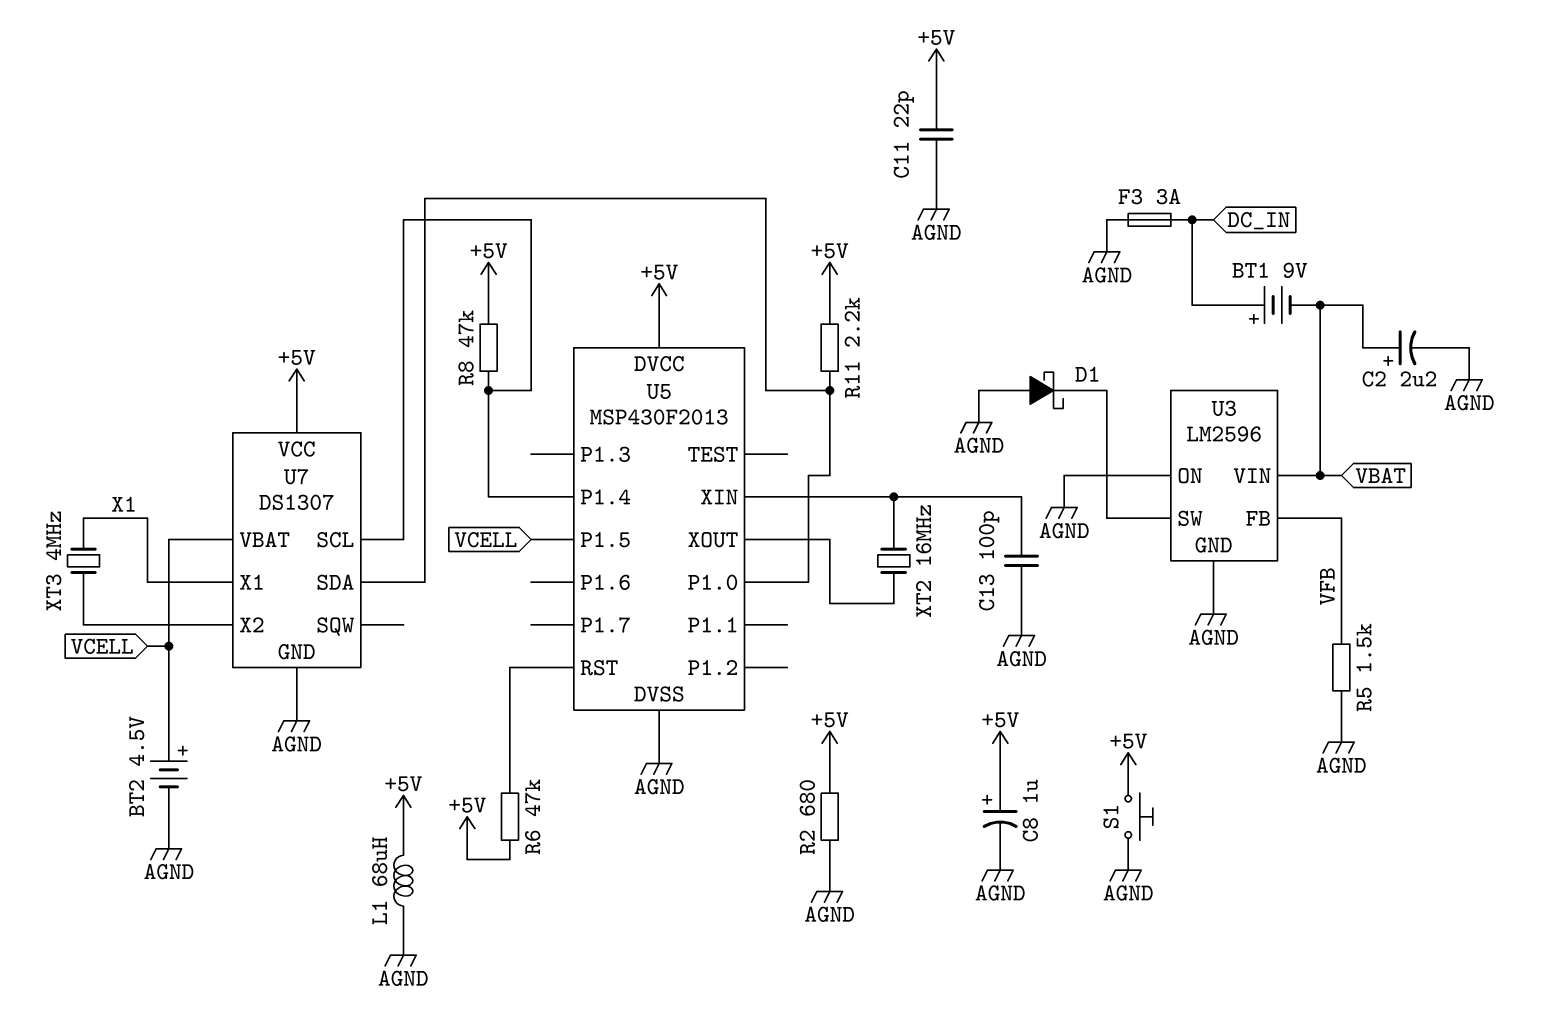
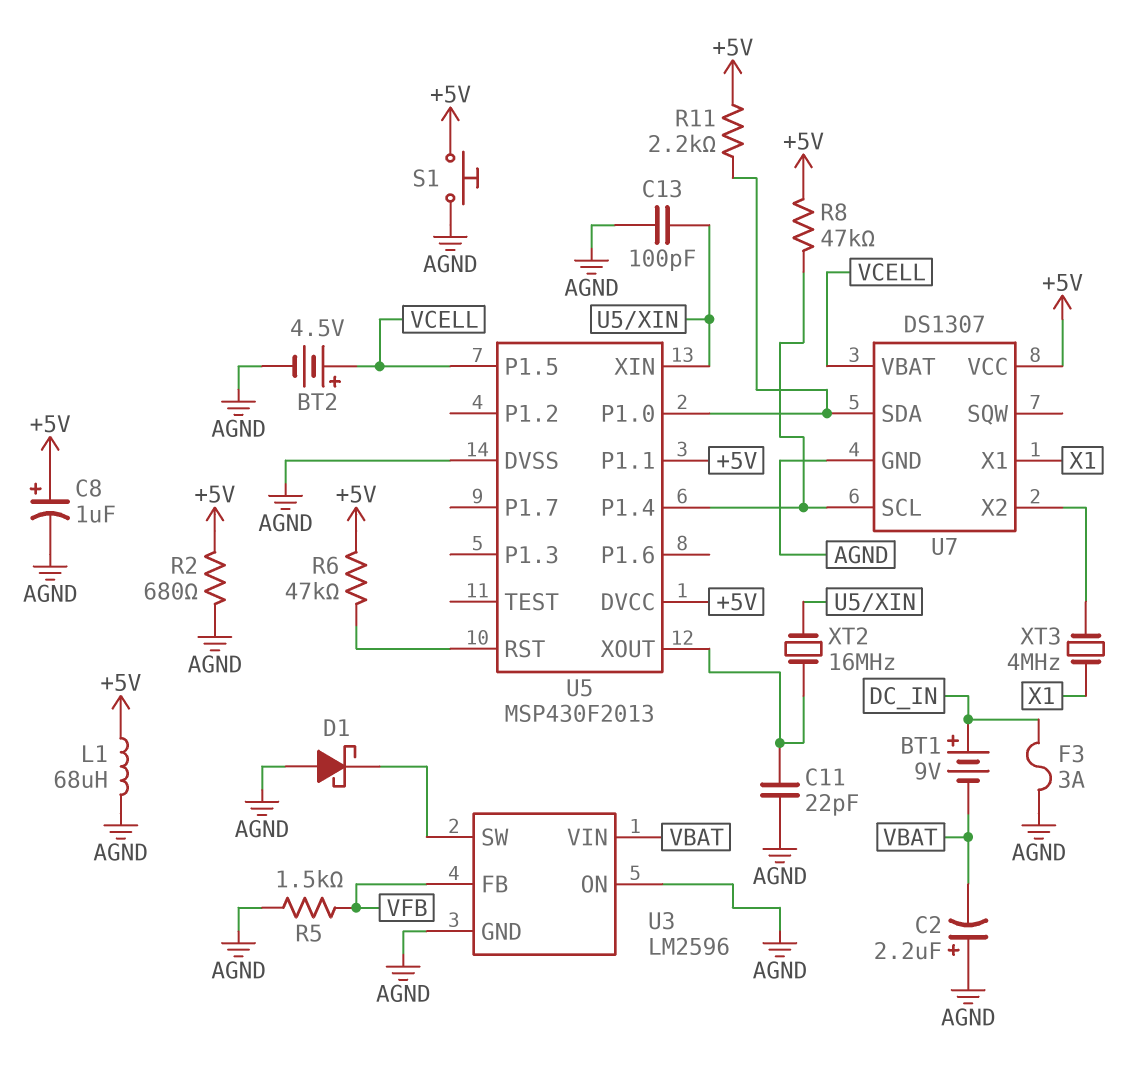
C2: 2.2uF (plus VBAT, minus AGND) -> 2.2uF (plus AGND, minus VBAT)
C11: 22pF (+5V, AGND) -> 22pF (AGND, U5/XOUT)
U5 pin P1.1: none -> +5V

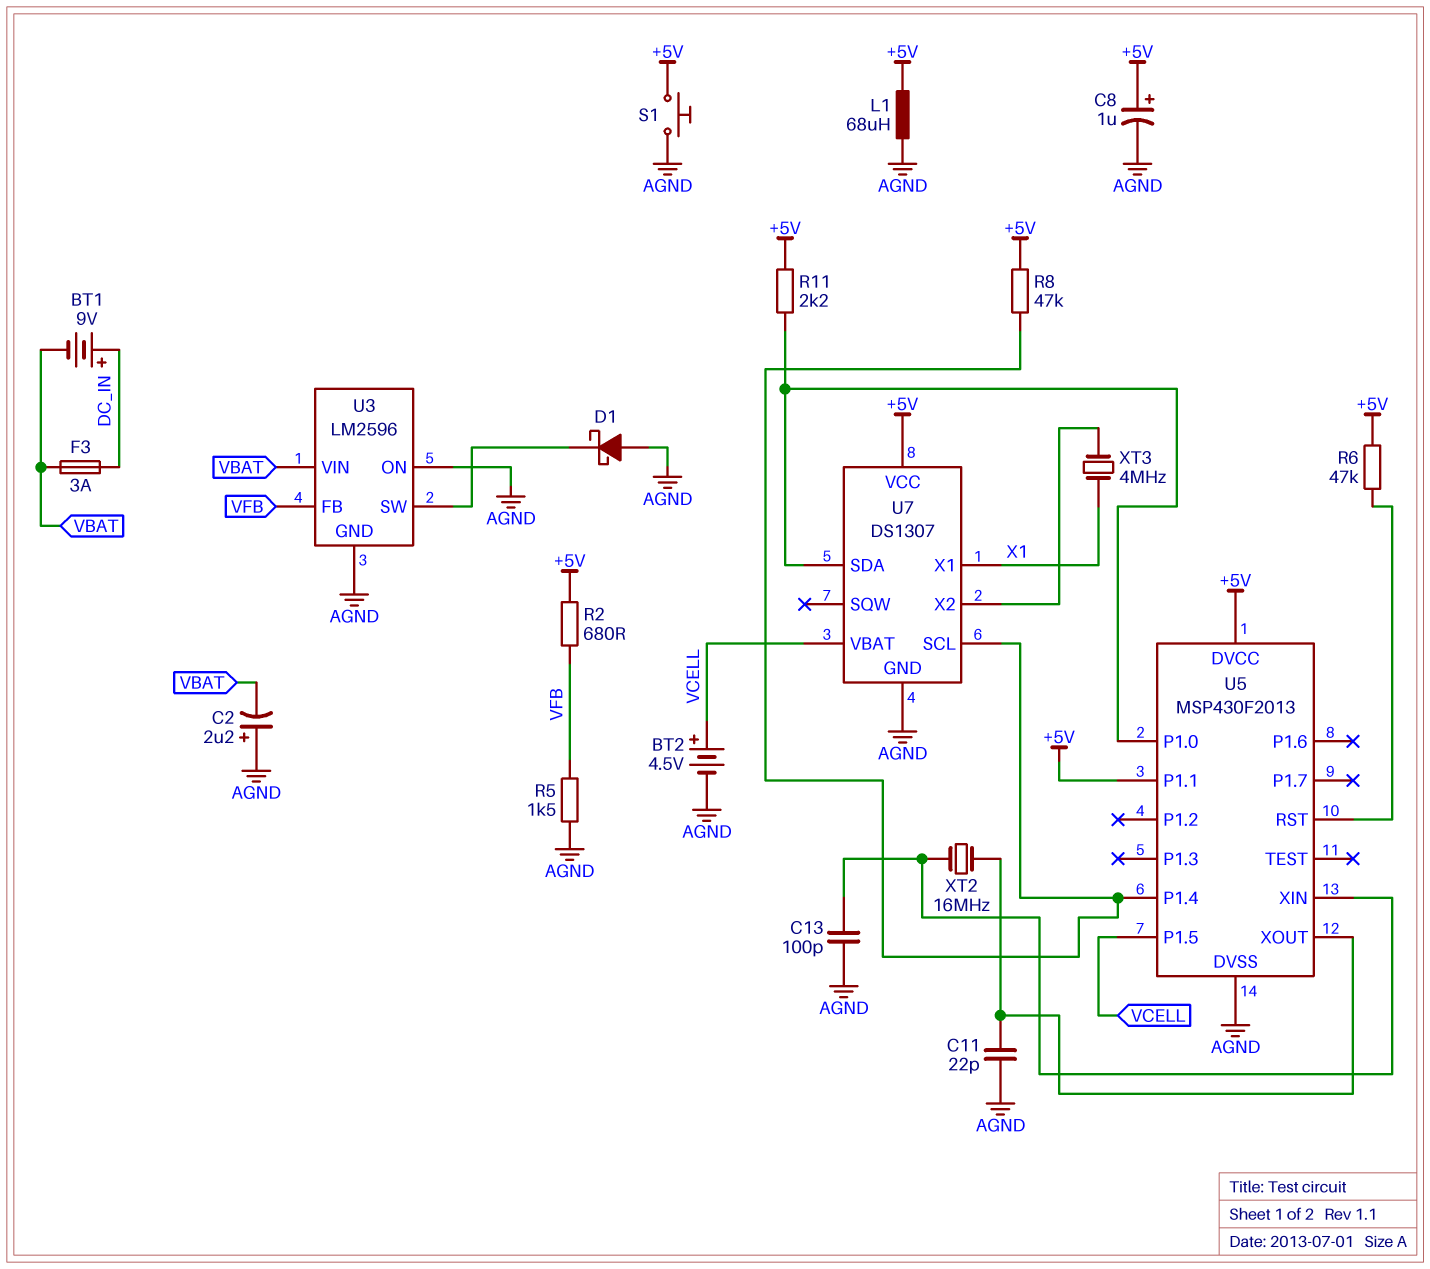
F3: 3A (AGND, DC_IN) -> 3A (DC_IN, VBAT)
R2: 680 (+5V, AGND) -> 680 (+5V, VFB)

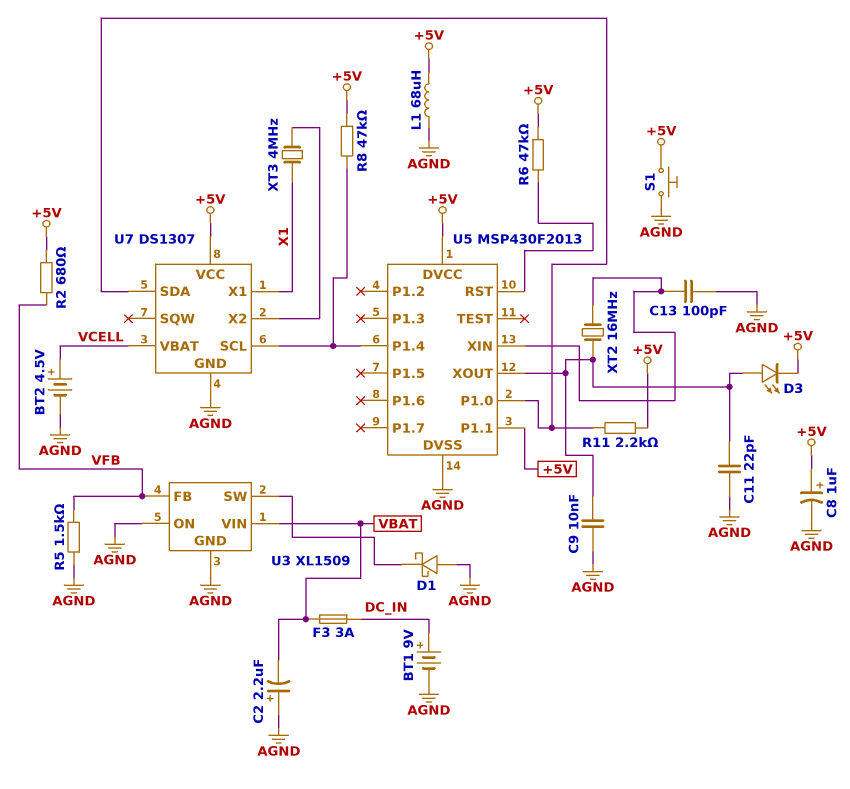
BT1: 9V (plus DC_IN, minus VBAT) -> 9V (plus DC_IN, minus AGND)
C9: none -> 10nF (AGND, U5/XOUT)
D3: none -> LED (A U5/XOUT, K +5V)
U3: LM2596 -> XL1509
U5 pin P1.5: VCELL -> none

